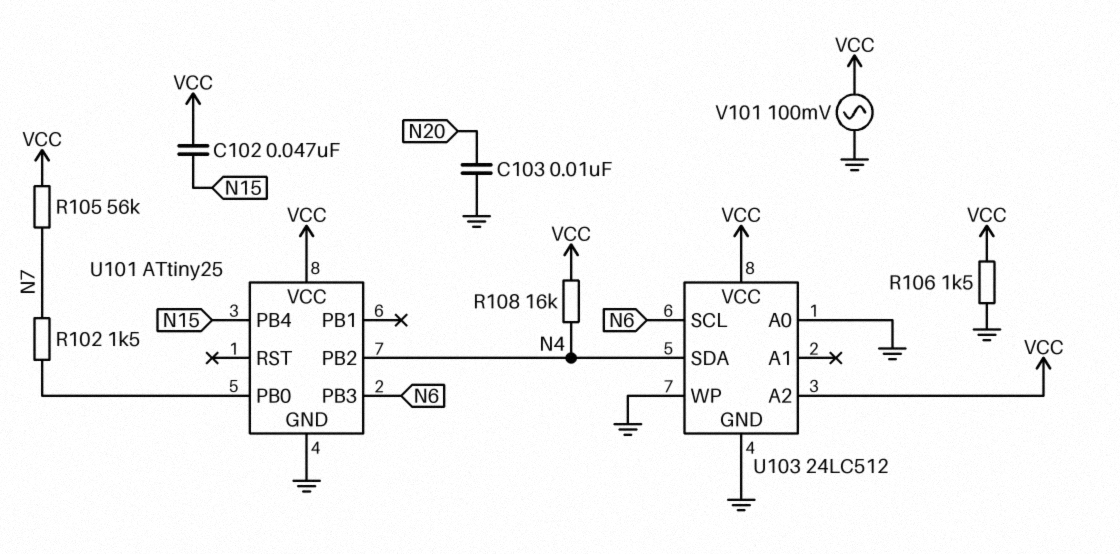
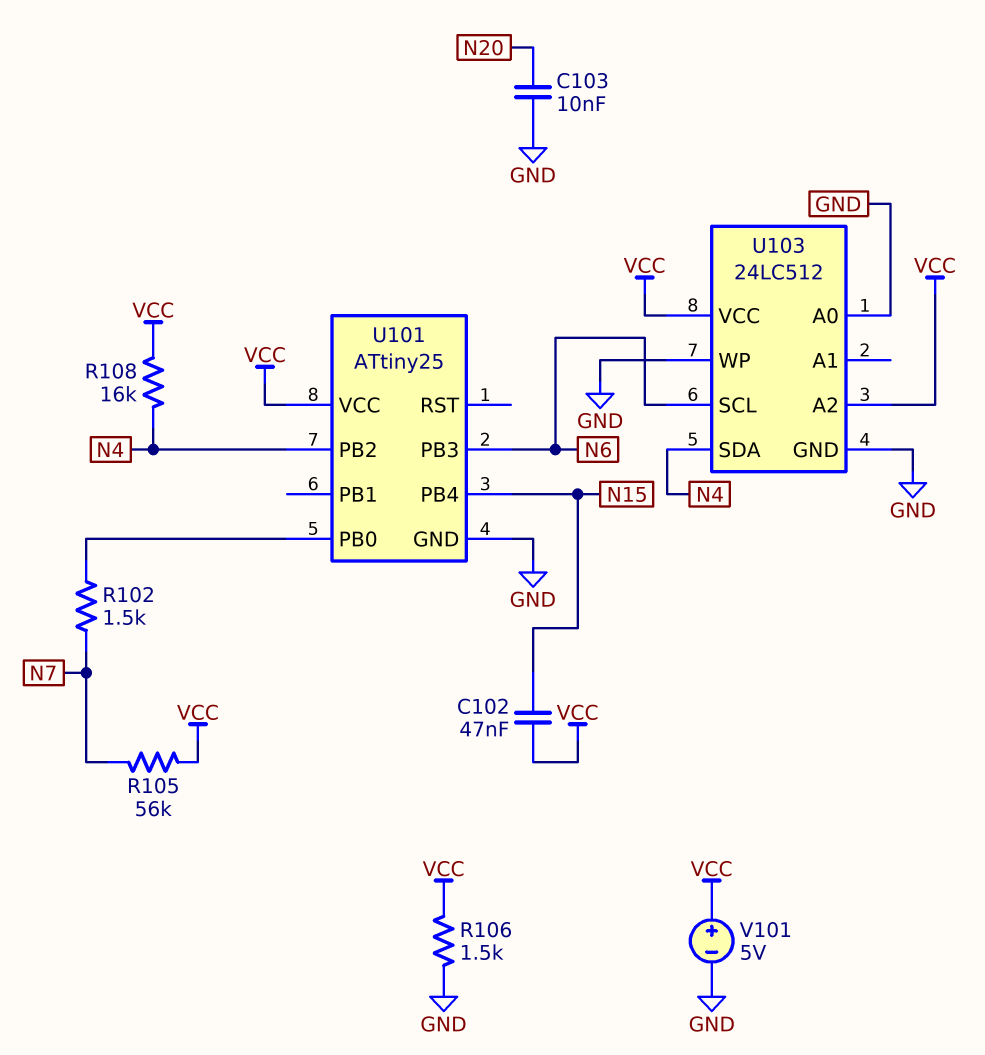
V101: AC 100mV (GND, VCC) -> 5V (plus VCC, minus GND)

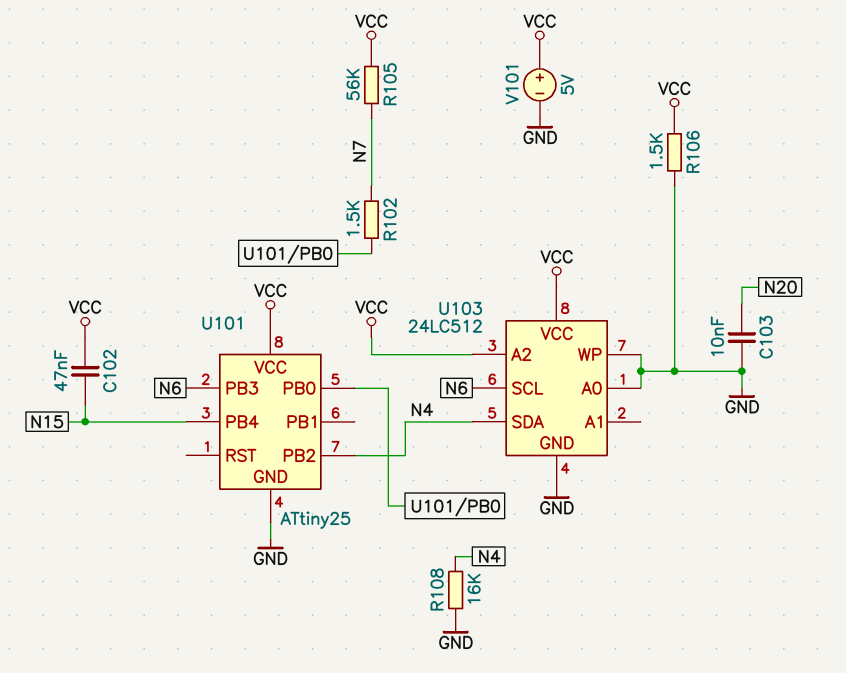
R108: 16k (N4, VCC) -> 16k (GND, N4)

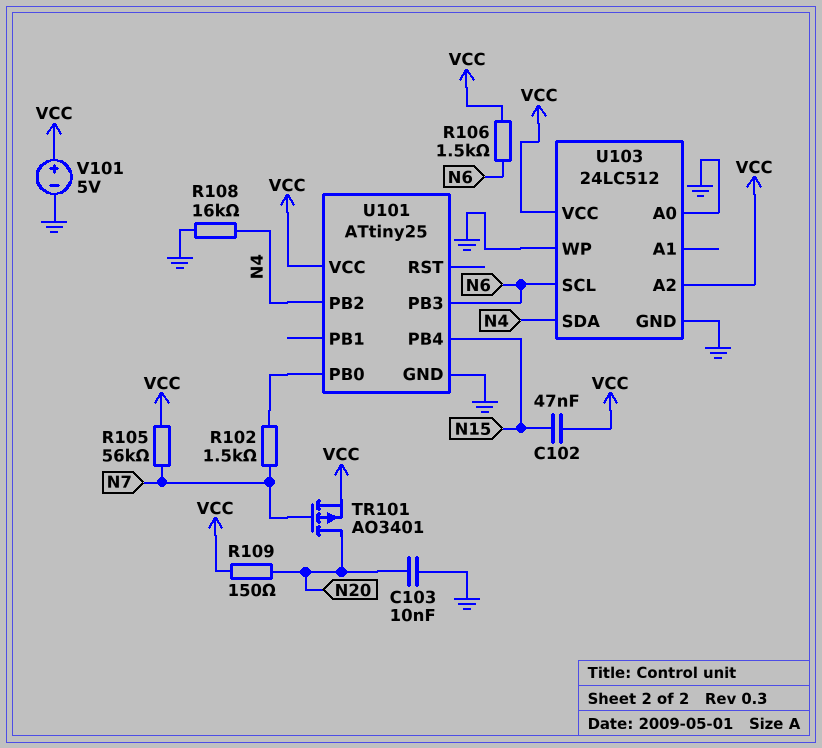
R106: 1.5k (GND, VCC) -> 1.5k (N6, VCC)
R109: none -> 150 (N20, VCC)
TR101: none -> PMOS AO3401 (G N7, D N20, S VCC)

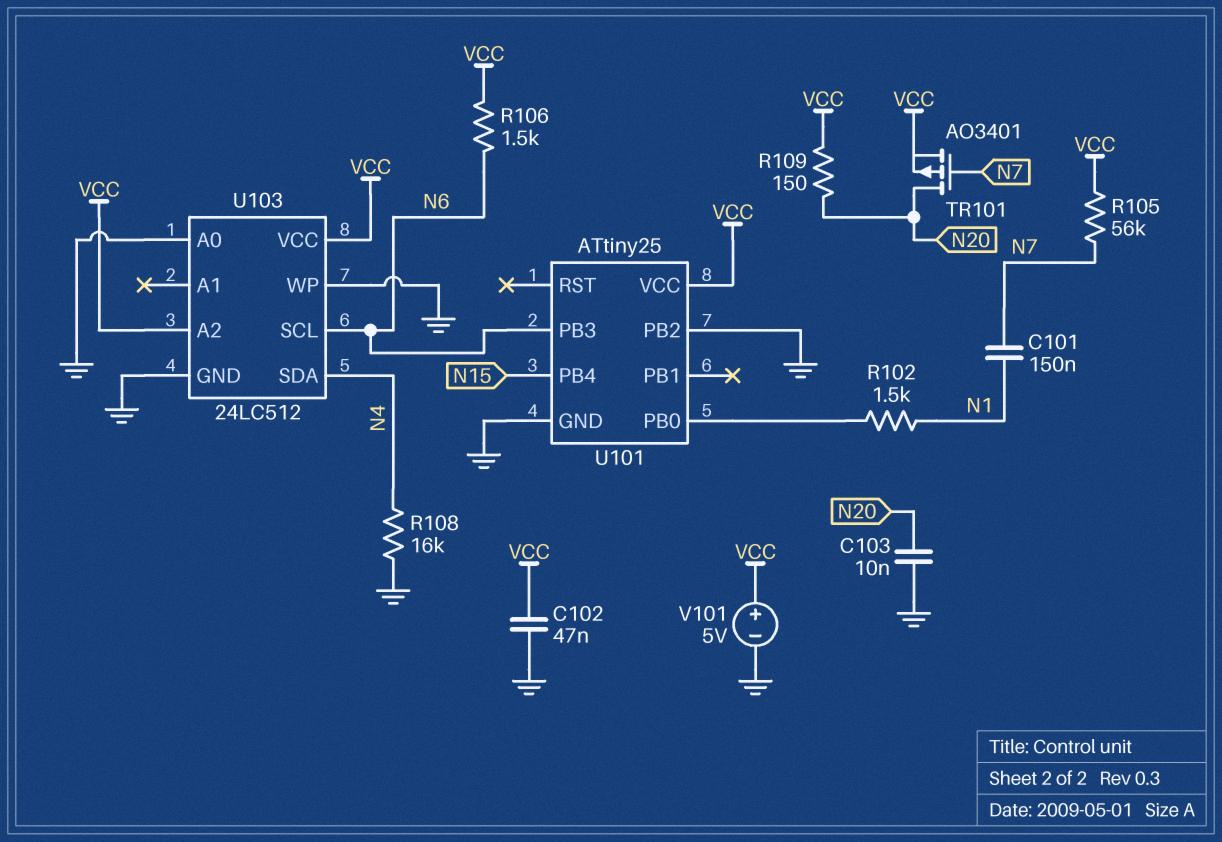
C101: none -> 150nF (N1, N7)
C102: 47nF (N15, VCC) -> 47nF (GND, VCC)
R102: 1.5k (N7, U101/PB0) -> 1.5k (N1, U101/PB0)
U101 pin PB2: N4 -> GND

